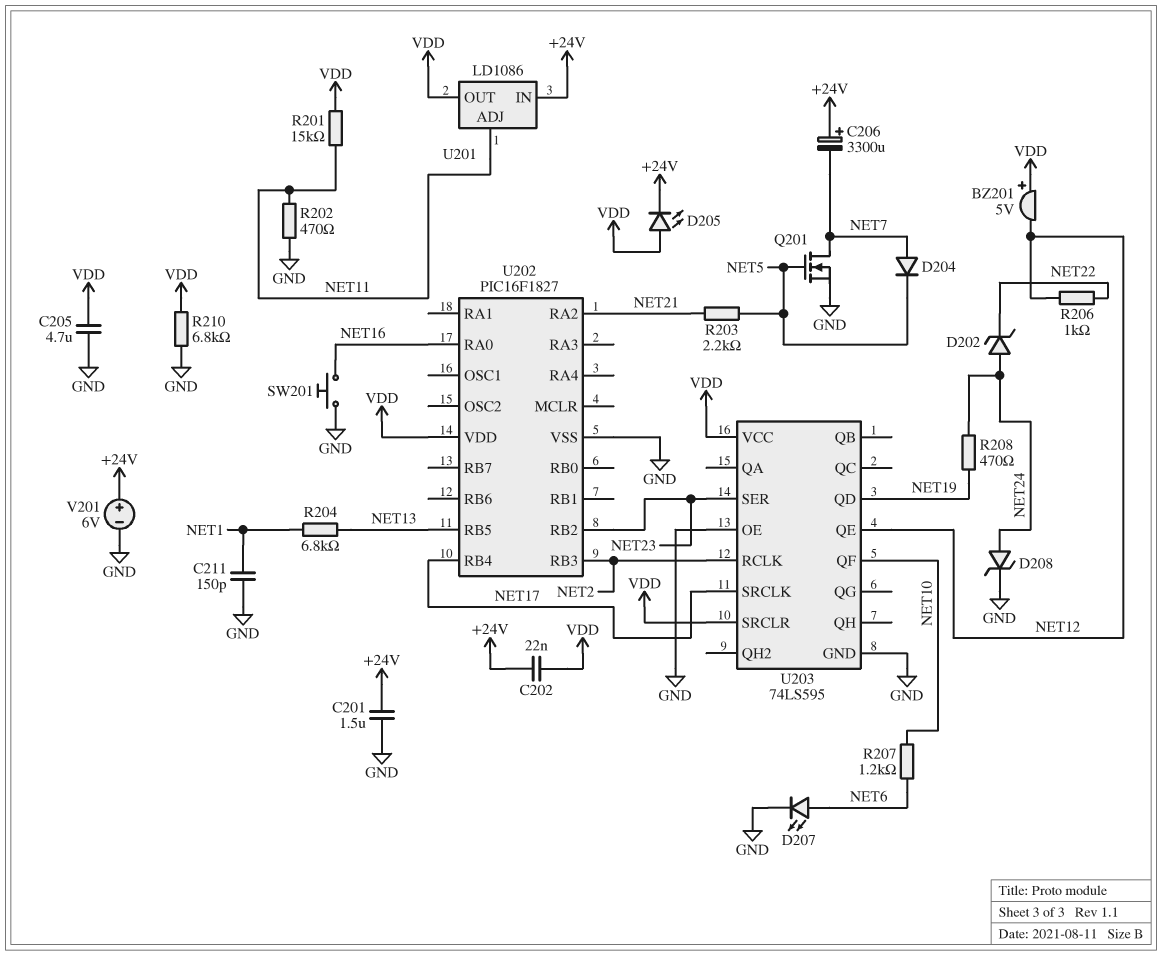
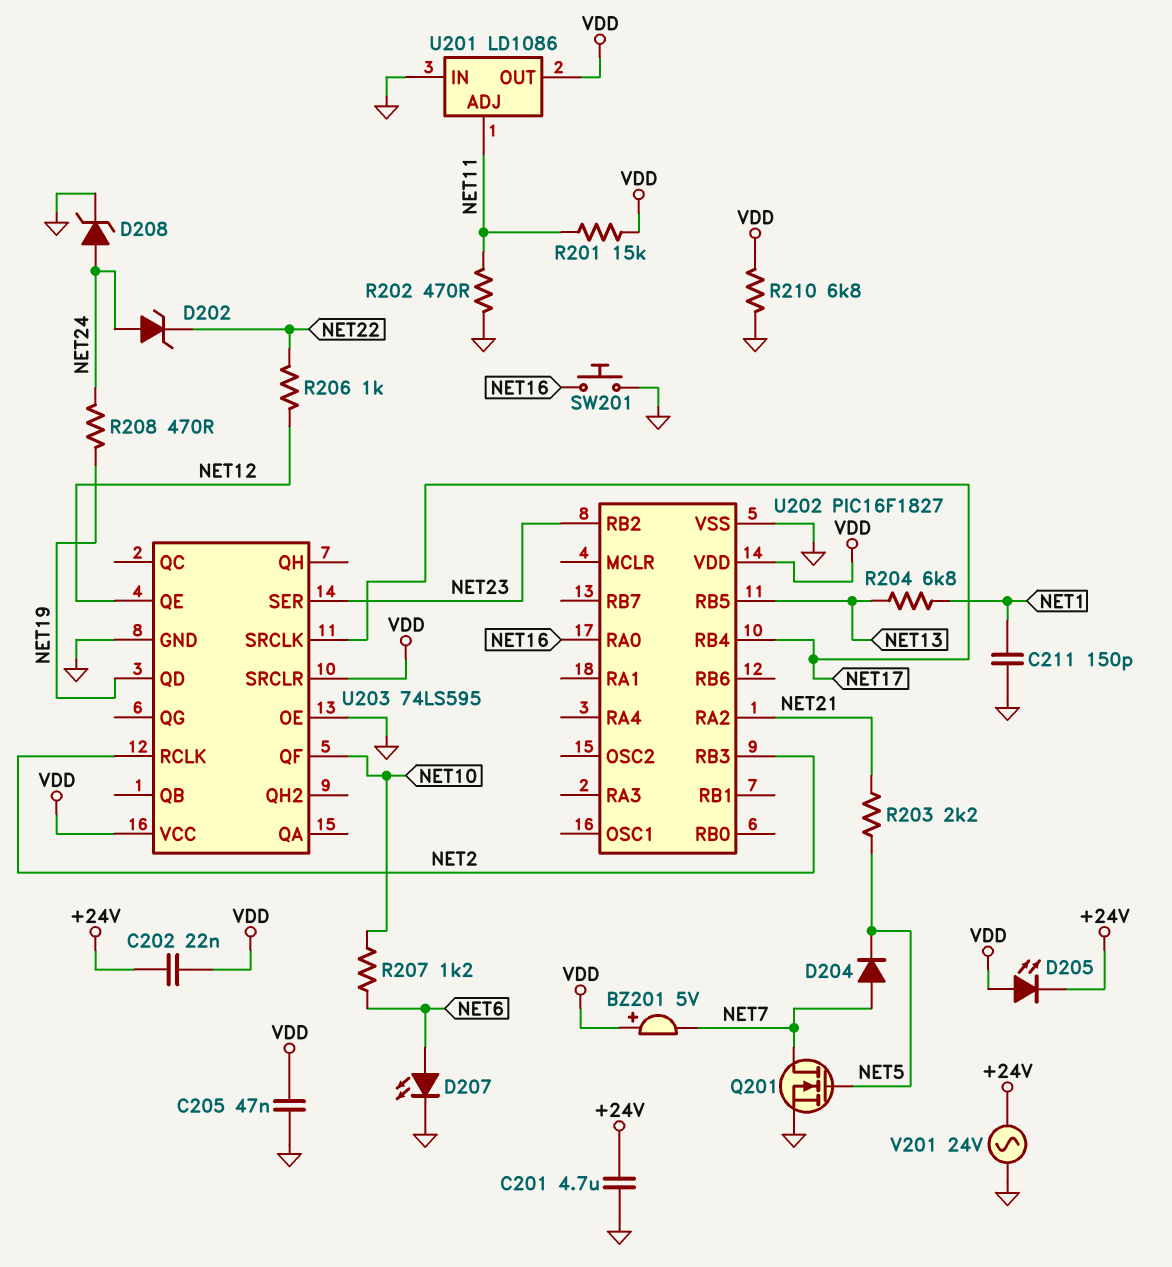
BZ201: buzzer 5V (plus VDD, minus NET12) -> buzzer 5V (plus VDD, minus NET7)
C201: 1.5uF (+24V, GND) -> 4.7uF (+24V, GND)
C205: 4.7uF (GND, VDD) -> 47nF (GND, VDD)
C206: 3300uF (plus +24V, minus NET7) -> none
U201 pin IN: +24V -> GND
V201: 6V (plus +24V, minus GND) -> AC 24V (+24V, GND)

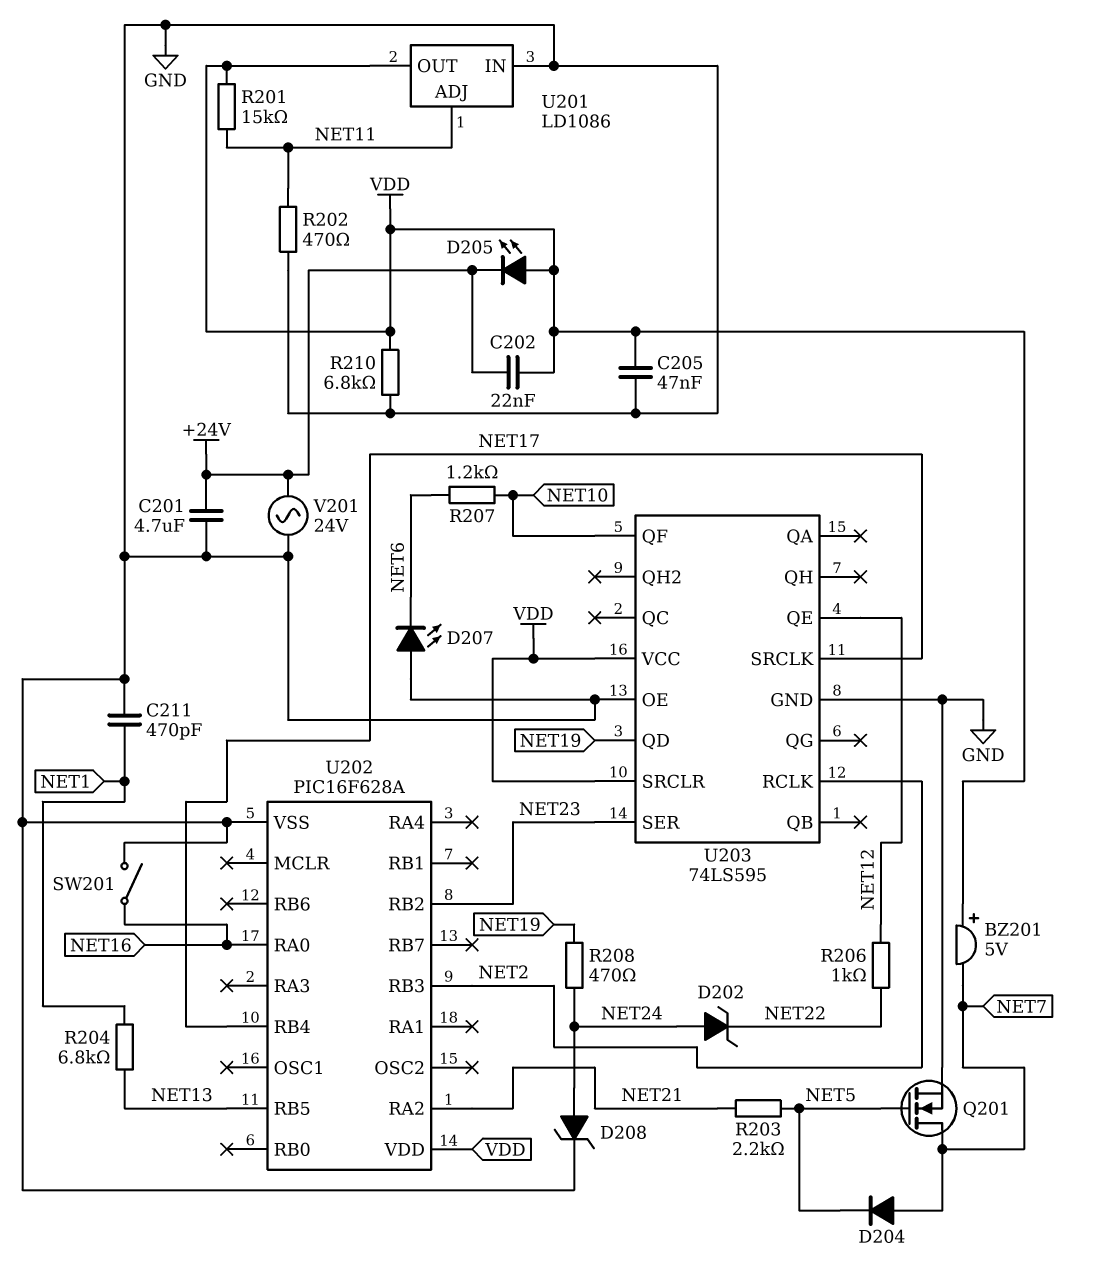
C211: 150pF (GND, NET1) -> 470pF (GND, NET1)
D207: LED (A NET6, K GND) -> LED (A GND, K NET6)
SW201: button (GND, NET16) -> switch (GND, NET16)
U202: PIC16F1827 -> PIC16F628A

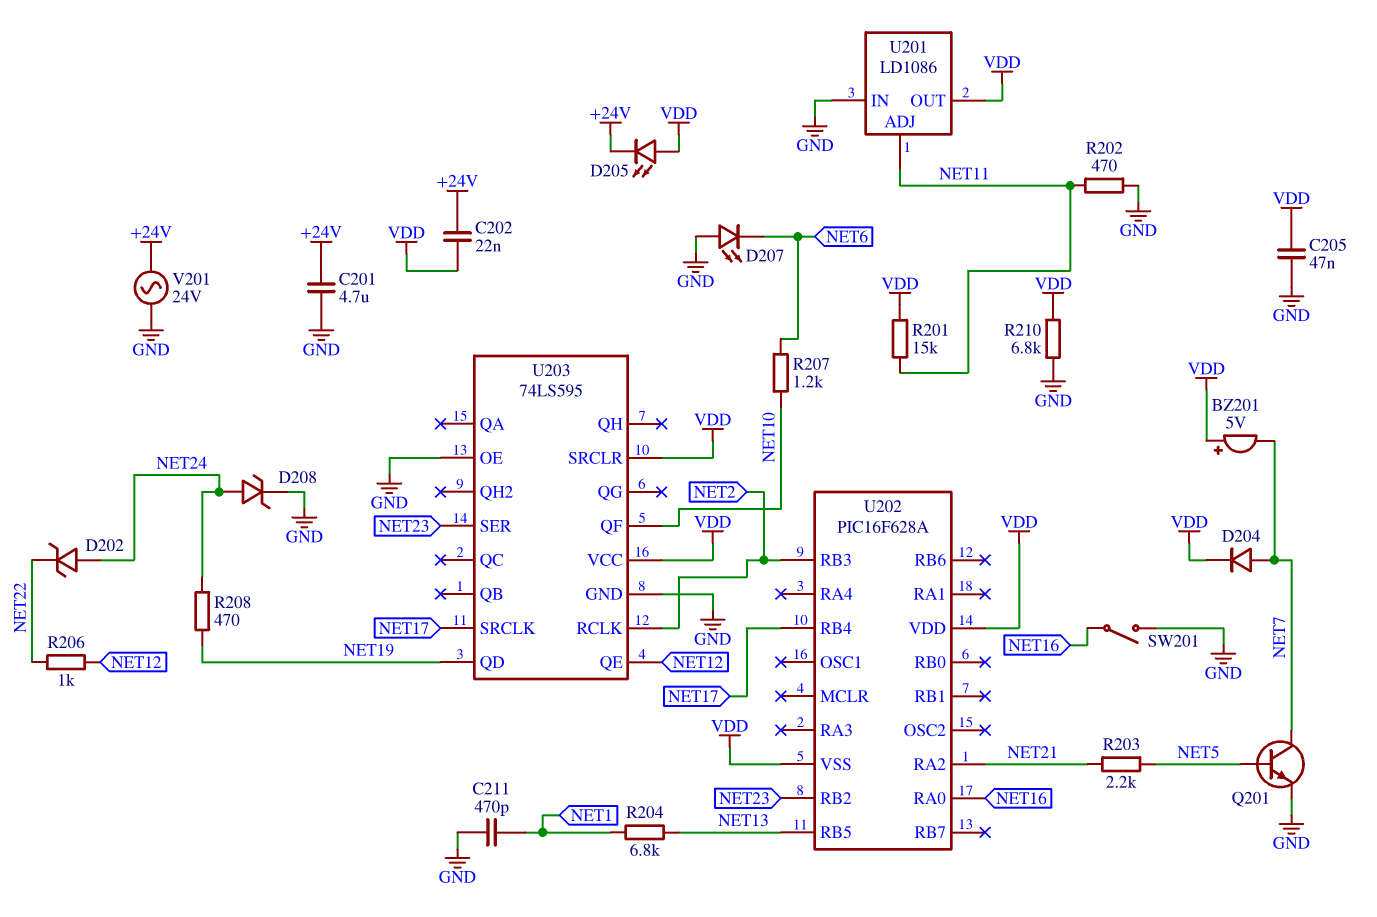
D204: diode (A NET7, K NET5) -> diode (A NET7, K VDD)
Q201: NMOS (G NET5, D NET7, S GND) -> NPN (B NET5, C NET7, E GND)
U202 pin VSS: GND -> VDD

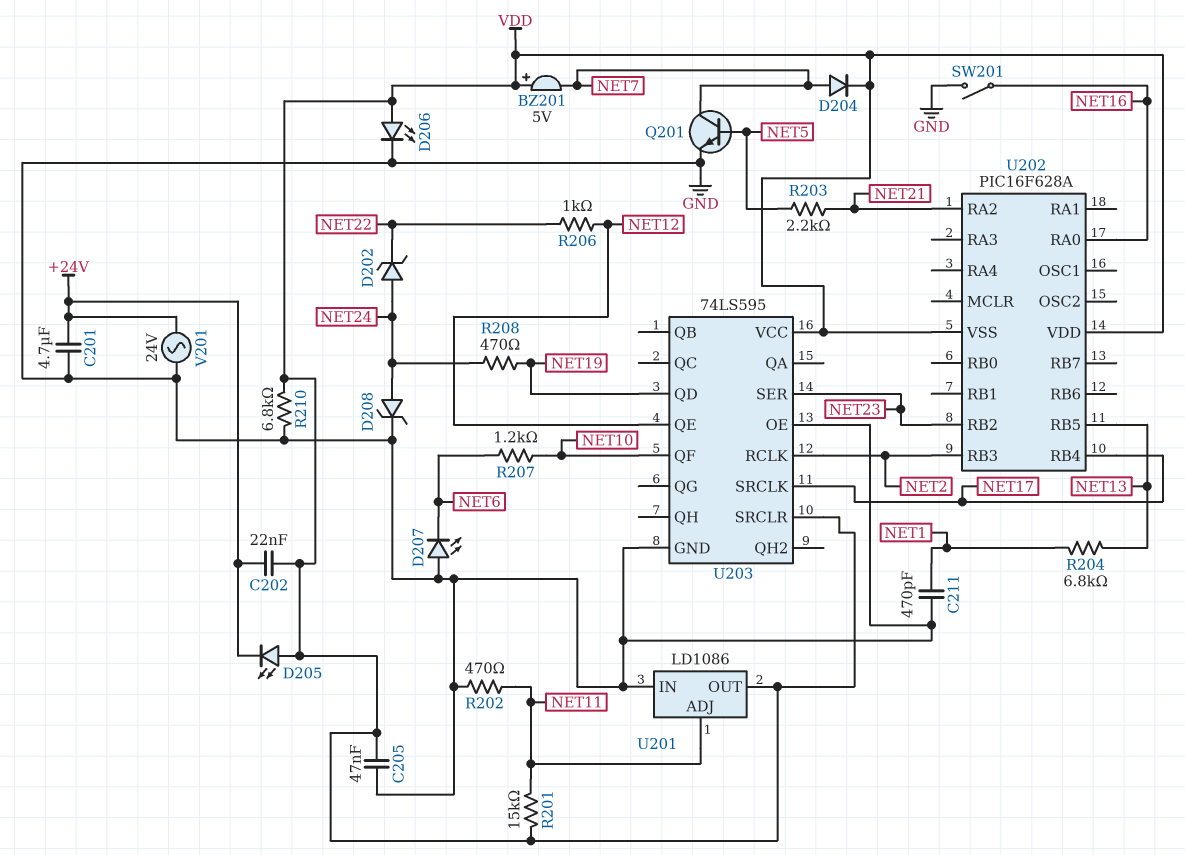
D206: none -> LED (A VDD, K GND)

